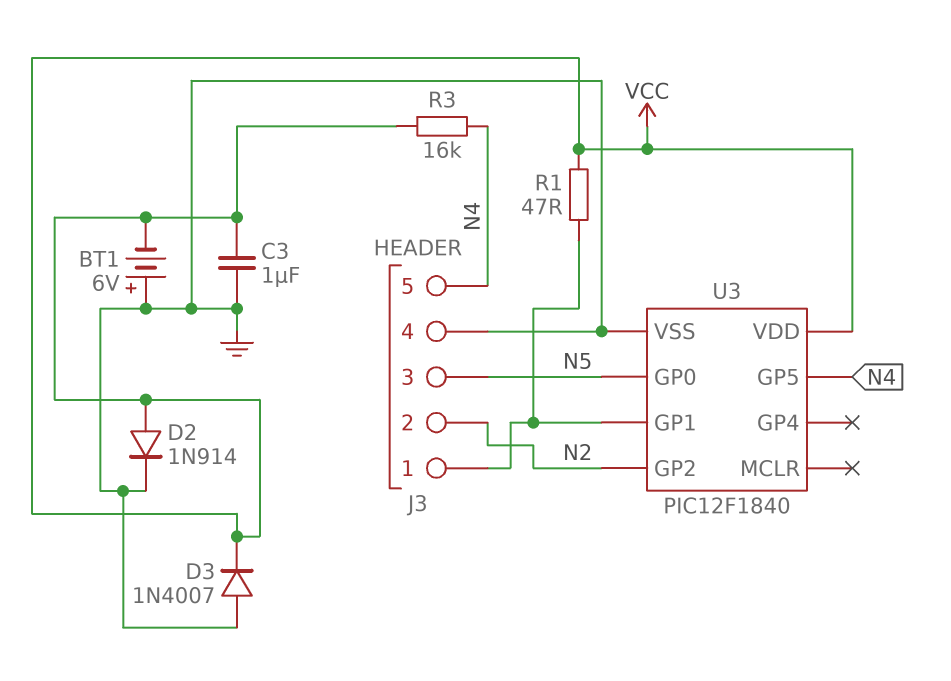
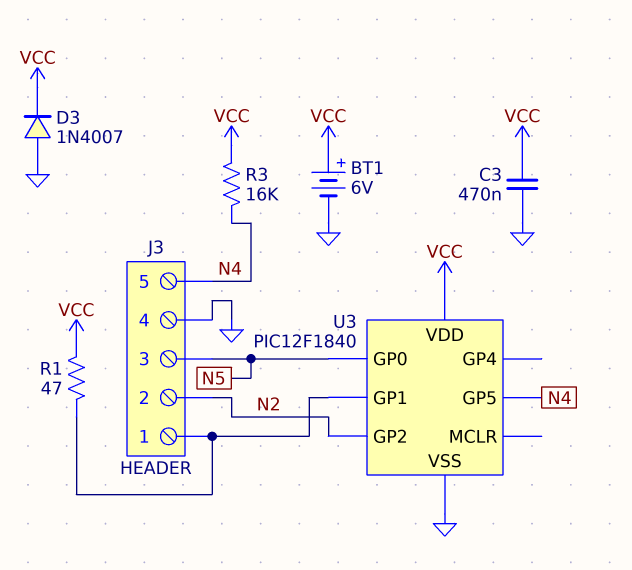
BT1: 6V (plus GND, minus VCC) -> 6V (plus VCC, minus GND)
C3: 1uF (GND, VCC) -> 470nF (GND, VCC)
D2: diode 1N914 (A VCC, K GND) -> none

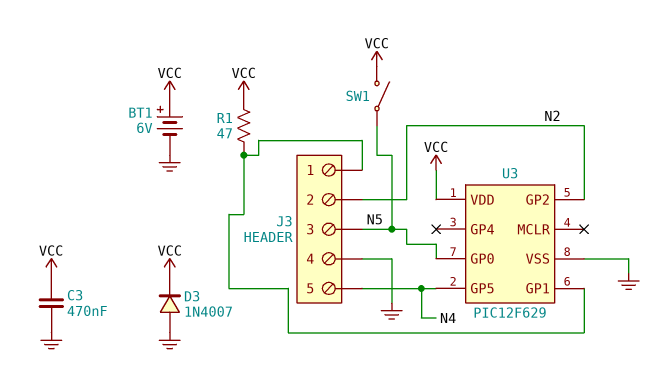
R3: 16k (N4, VCC) -> none
SW1: none -> switch (N5, VCC)
U3: PIC12F1840 -> PIC12F629

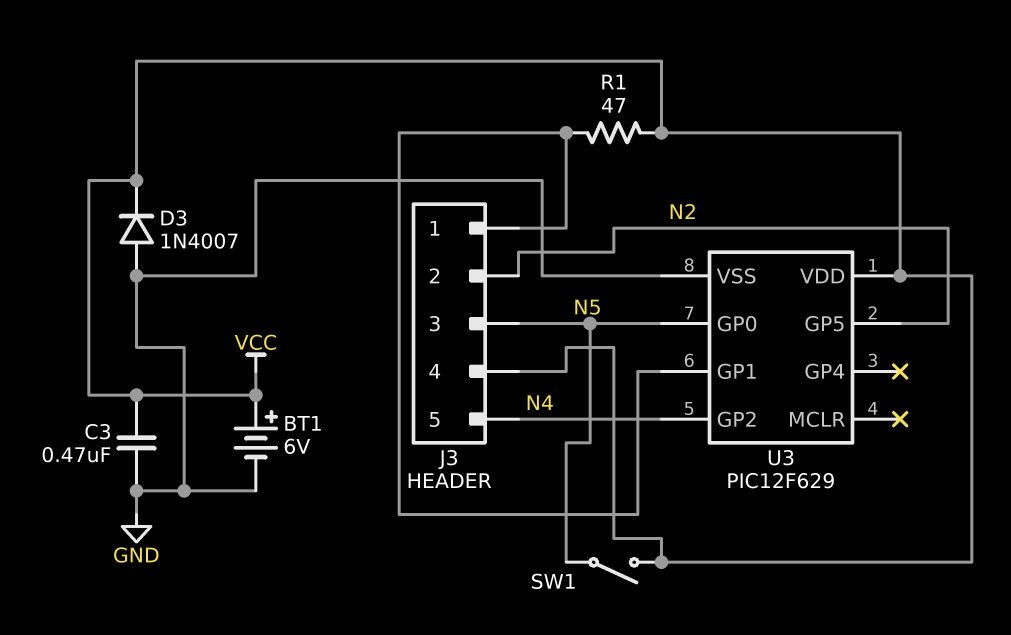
J3 pin 4: GND -> VCC
U3 pin GP2: N2 -> N4
U3 pin GP5: N4 -> N2

